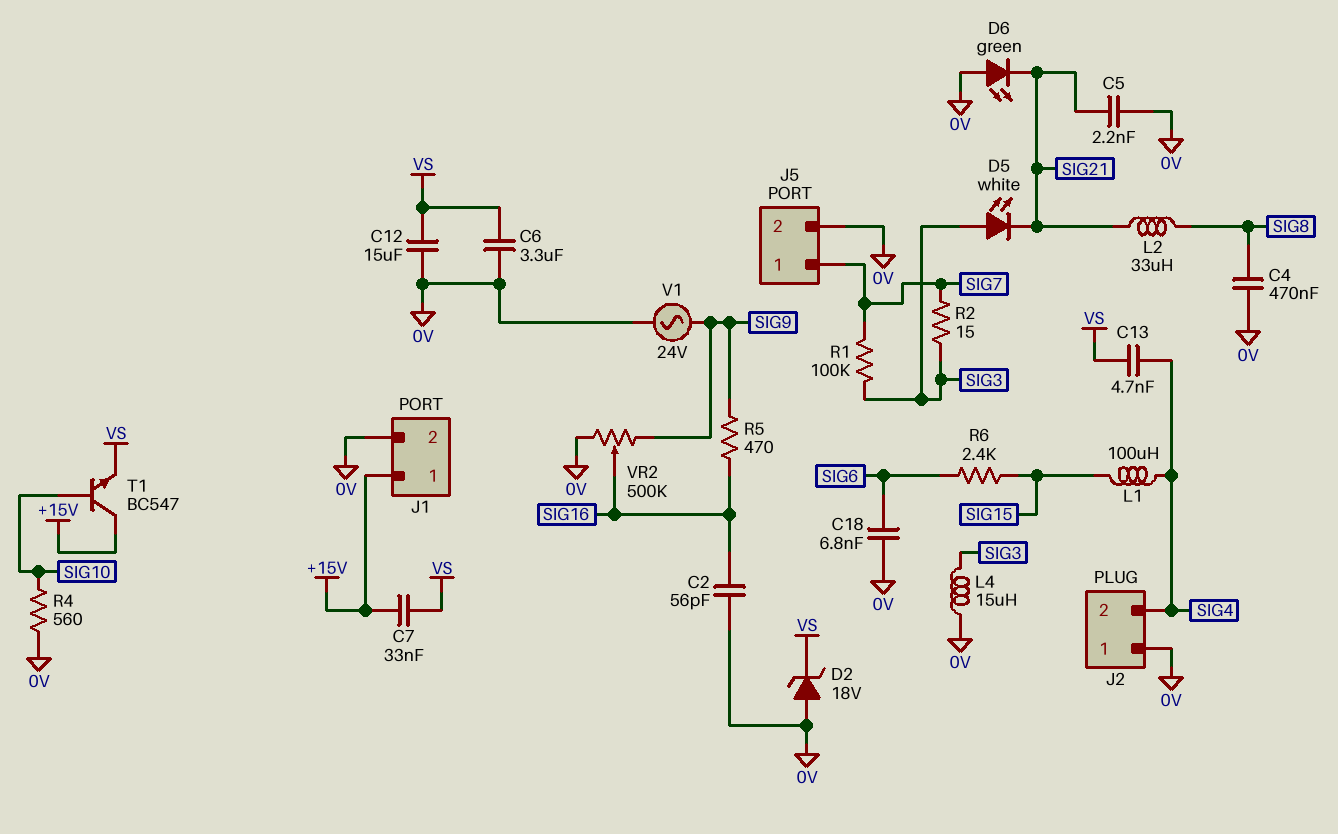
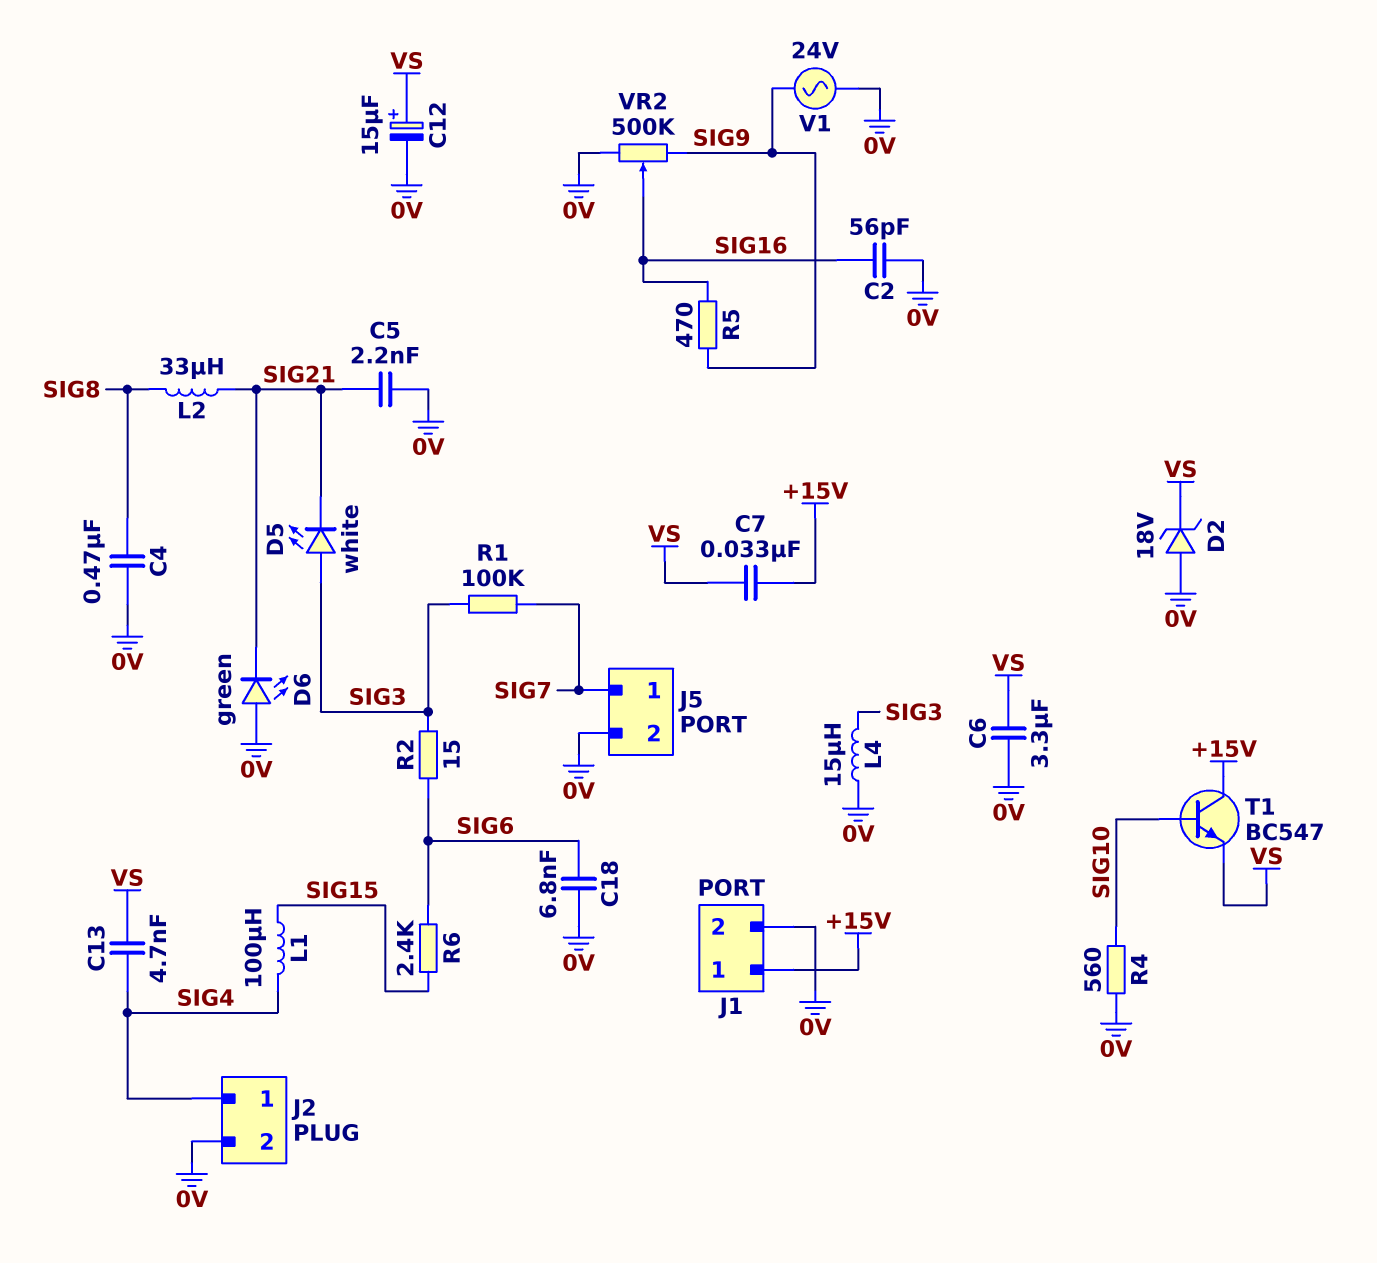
C12: 15uF (0V, VS) -> 15uF (plus VS, minus 0V)
J2 pin 1: 0V -> SIG4
J2 pin 2: SIG4 -> 0V
R2: 15 (SIG3, SIG7) -> 15 (SIG3, SIG6)

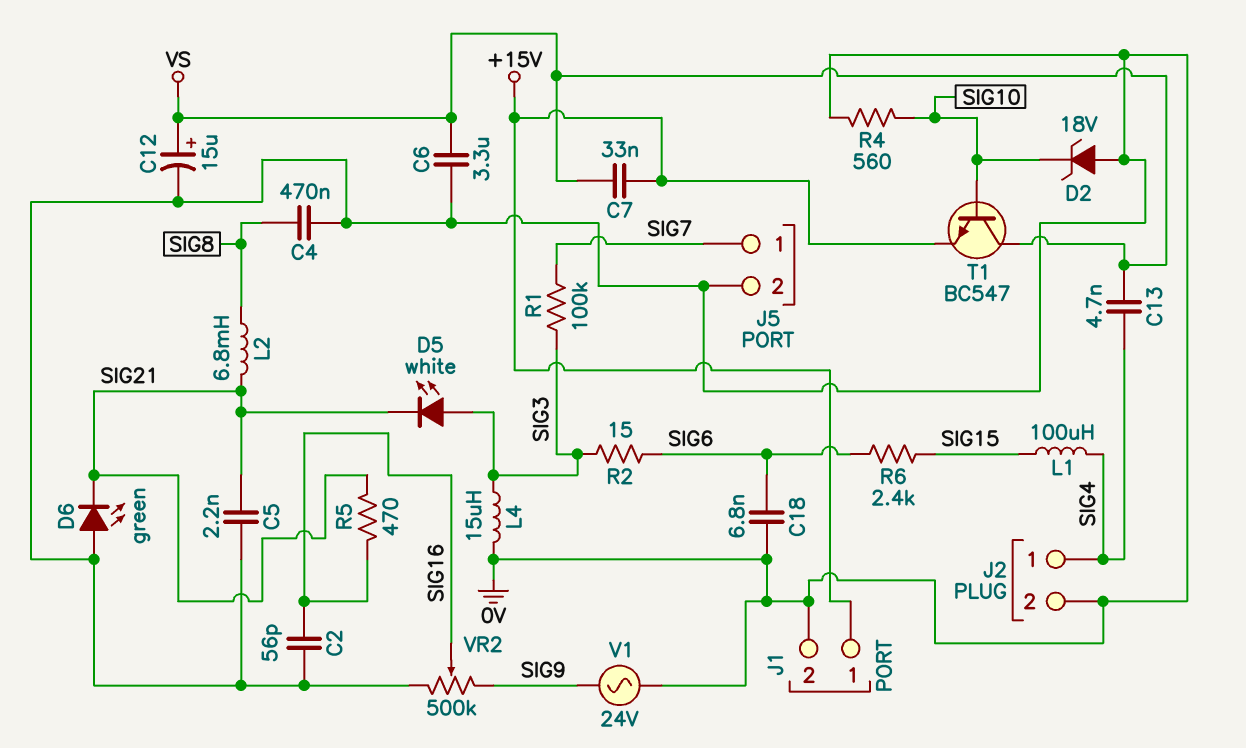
D2: zener 18V (A 0V, K VS) -> zener 18V (A 0V, K SIG10)
L2: 33uH (SIG8, SIG21) -> 6.8mH (SIG8, SIG21)
R5: 470 (SIG9, SIG16) -> 470 (SIG16, SIG21)
T1: NPN BC547 (B SIG10, C +15V, E VS) -> NPN BC547 (B SIG10, C VS, E +15V)

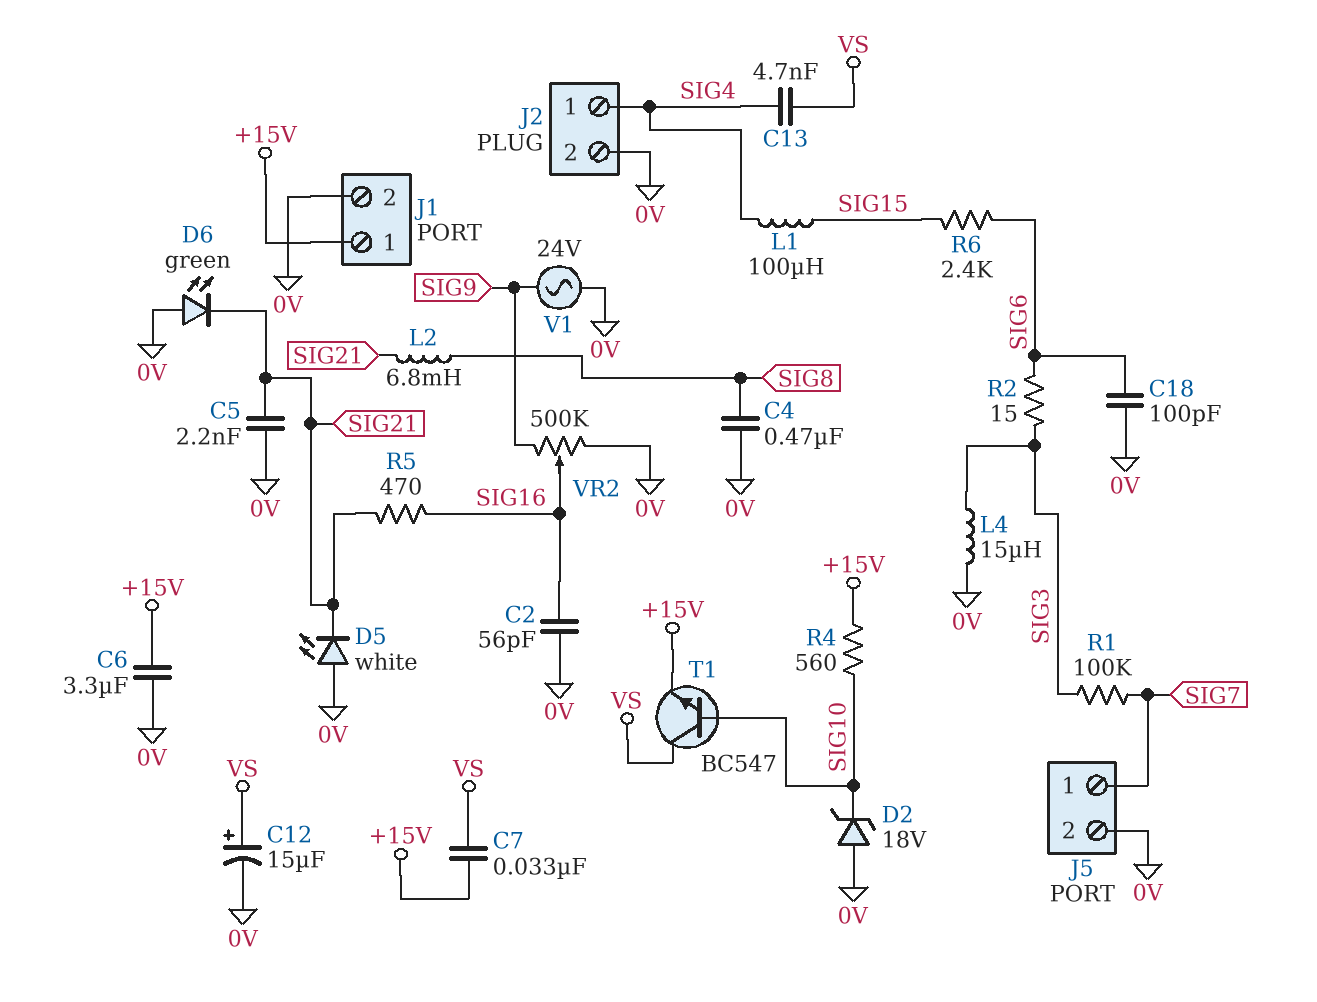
C6: 3.3uF (0V, VS) -> 3.3uF (+15V, 0V)
C18: 6.8nF (0V, SIG6) -> 100pF (0V, SIG6)
D5: LED white (A SIG3, K SIG21) -> LED white (A 0V, K SIG21)
R4: 560 (0V, SIG10) -> 560 (+15V, SIG10)

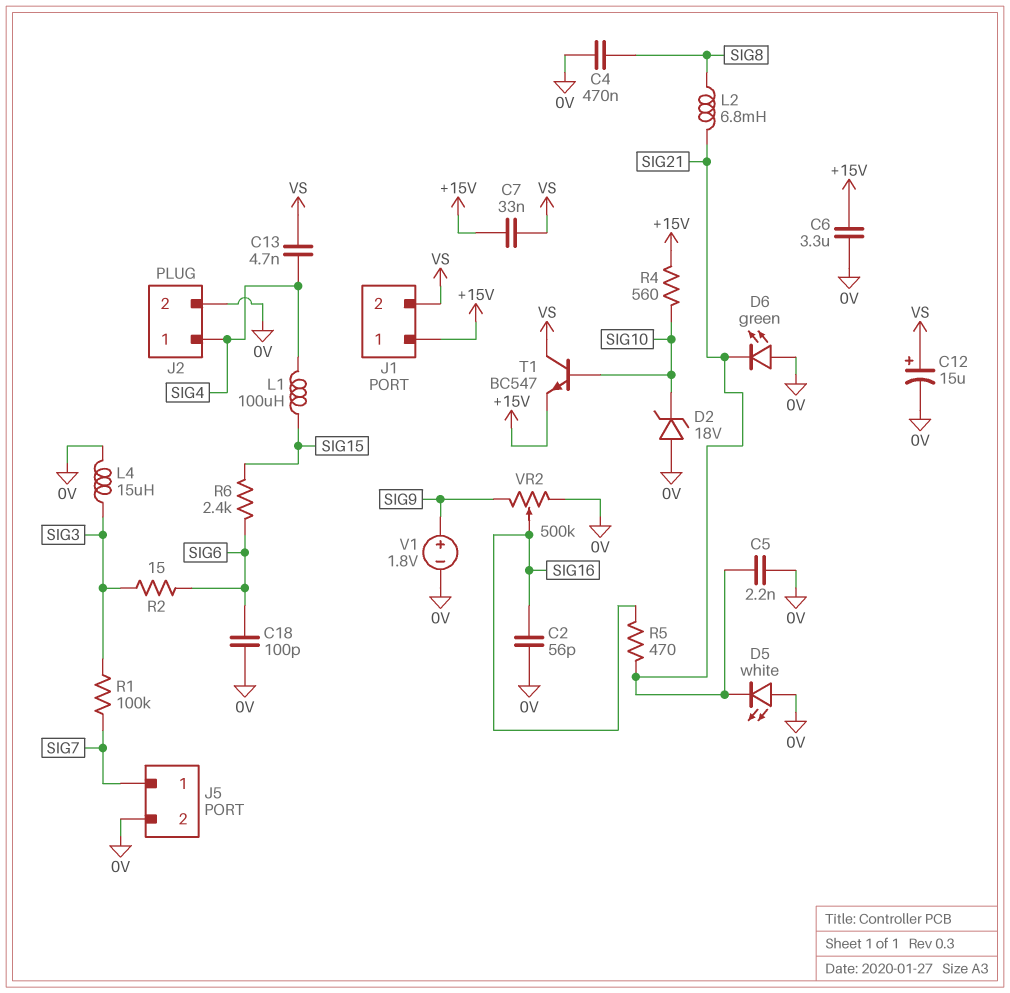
J1 pin 2: 0V -> VS
V1: AC 24V (0V, SIG9) -> 1.8V (plus SIG9, minus 0V)

